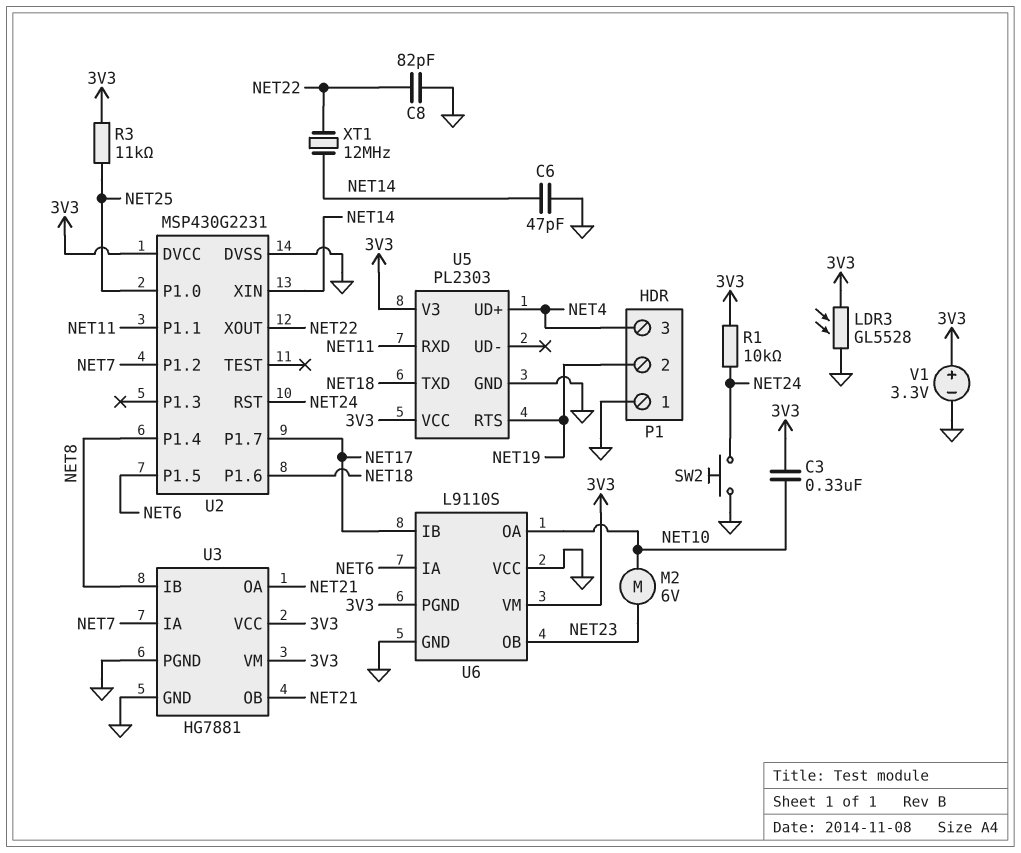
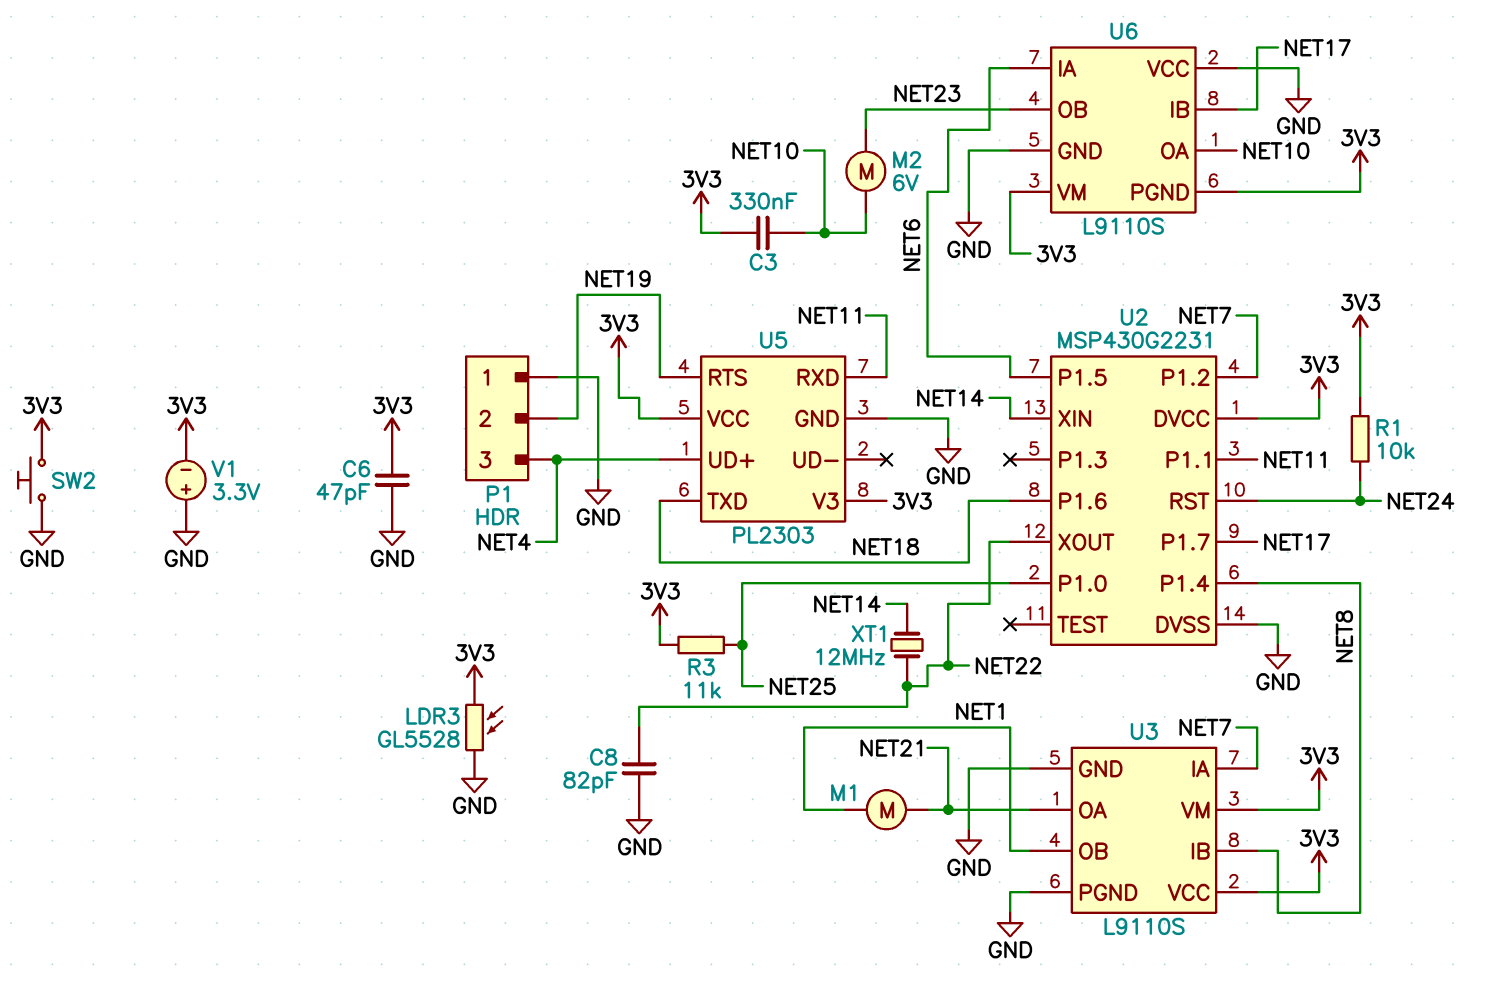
C6: 47pF (GND, NET14) -> 47pF (3V3, GND)
M1: none -> motor (NET1, NET21)
SW2: button (GND, NET24) -> button (3V3, GND)
U3: HG7881 -> L9110S
U3 pin OB: NET21 -> NET1
V1: 3.3V (plus 3V3, minus GND) -> 3.3V (plus GND, minus 3V3)

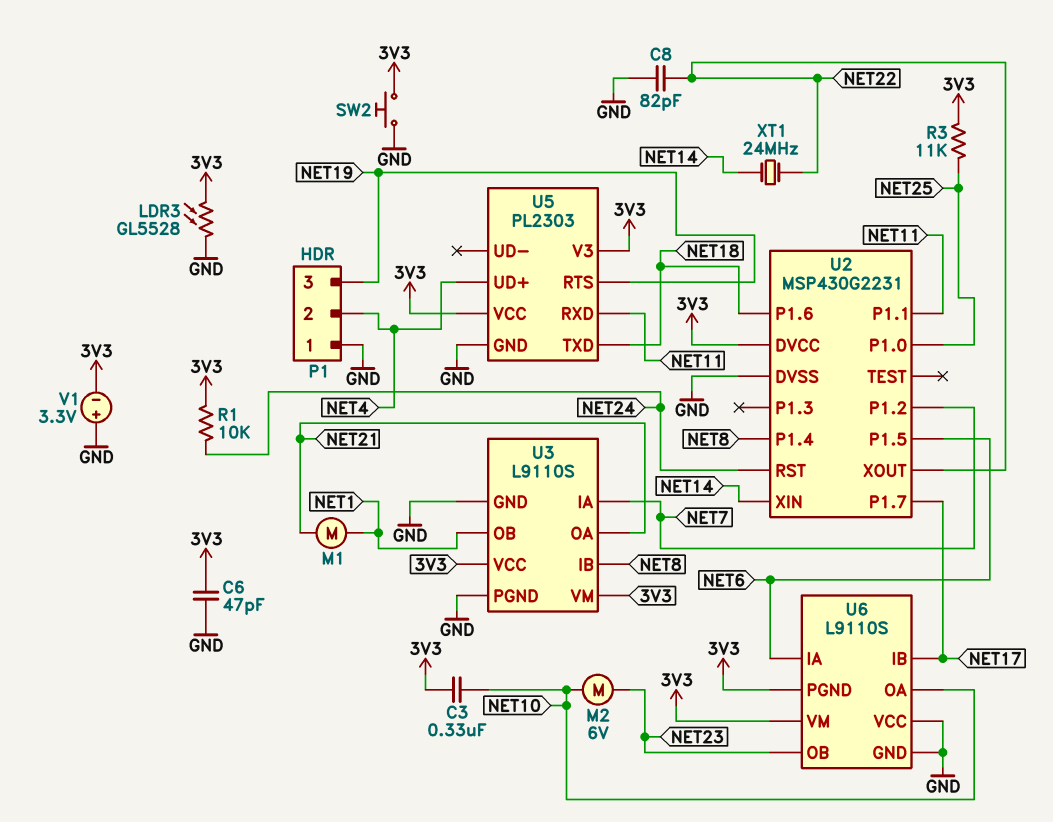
P1 pin 2: NET19 -> NET4
P1 pin 3: NET4 -> NET19
XT1: 12MHz (NET14, NET22) -> 24MHz (NET14, NET22)

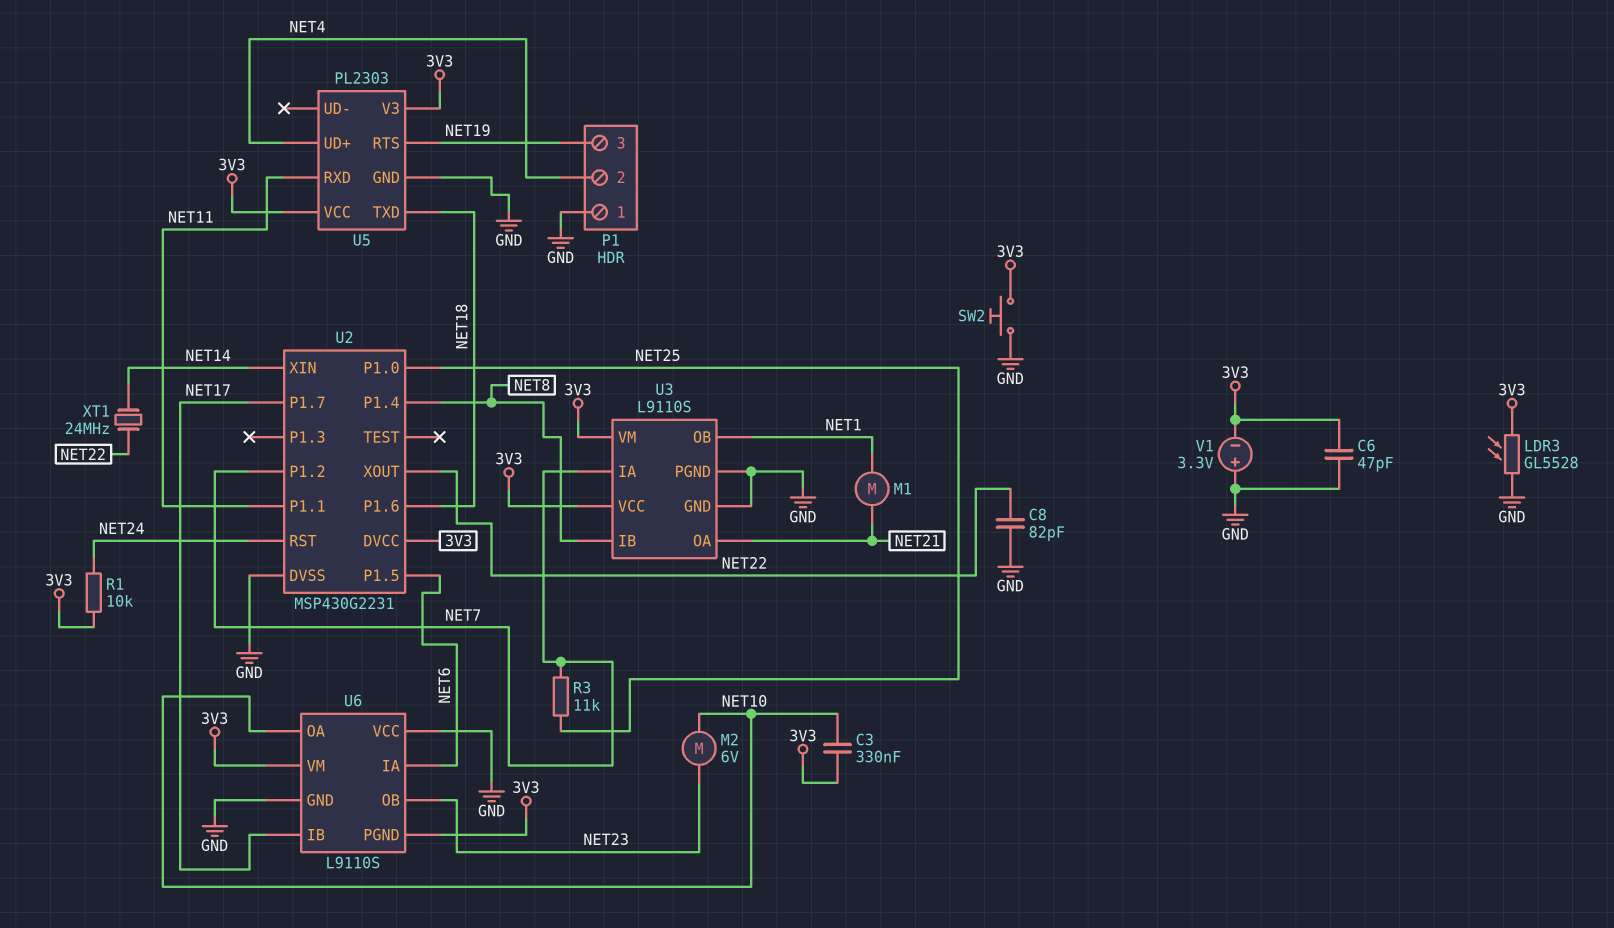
R3: 11k (3V3, NET25) -> 11k (NET7, NET25)

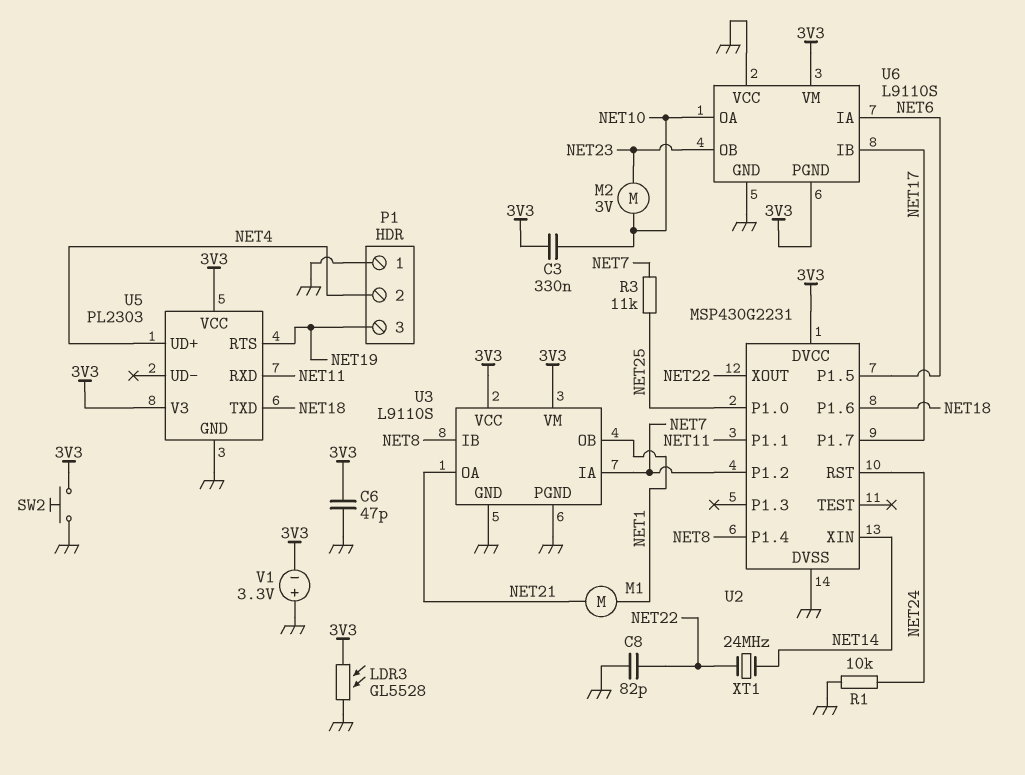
M2: motor 6V (NET10, NET23) -> motor 3V (NET10, NET23)
R1: 10k (3V3, NET24) -> 10k (GND, NET24)

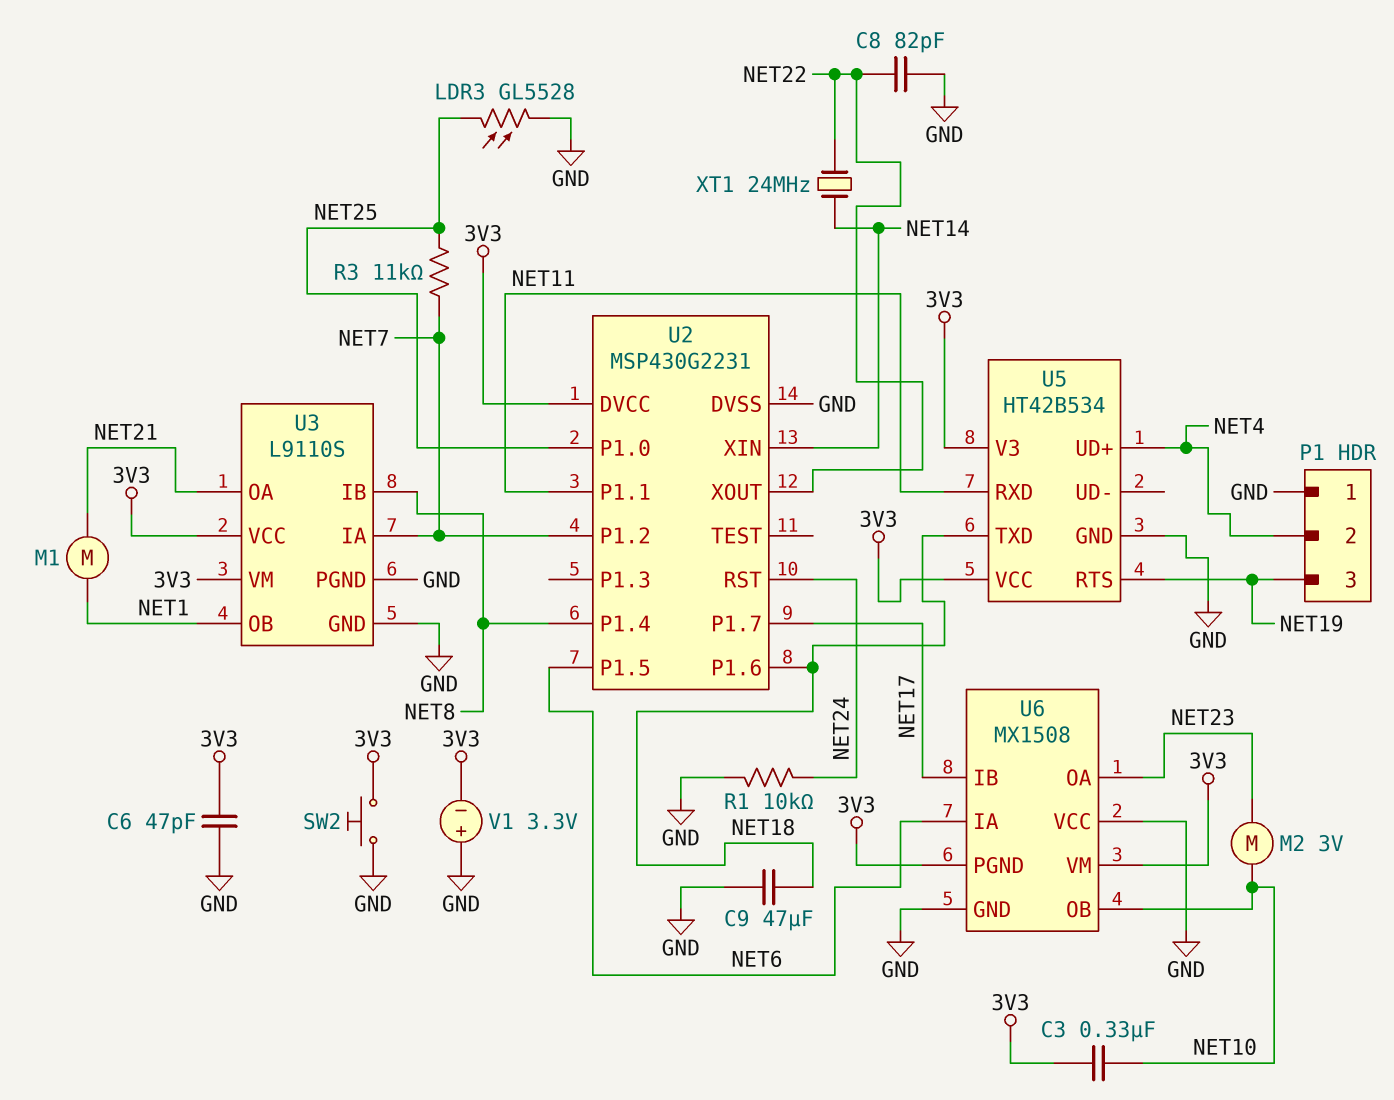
C9: none -> 47uF (GND, NET18)
LDR3: GL5528 (3V3, GND) -> GL5528 (GND, NET25)
U5: PL2303 -> HT42B534
U6: L9110S -> MX1508
U6 pin OA: NET10 -> NET23
U6 pin OB: NET23 -> NET10

